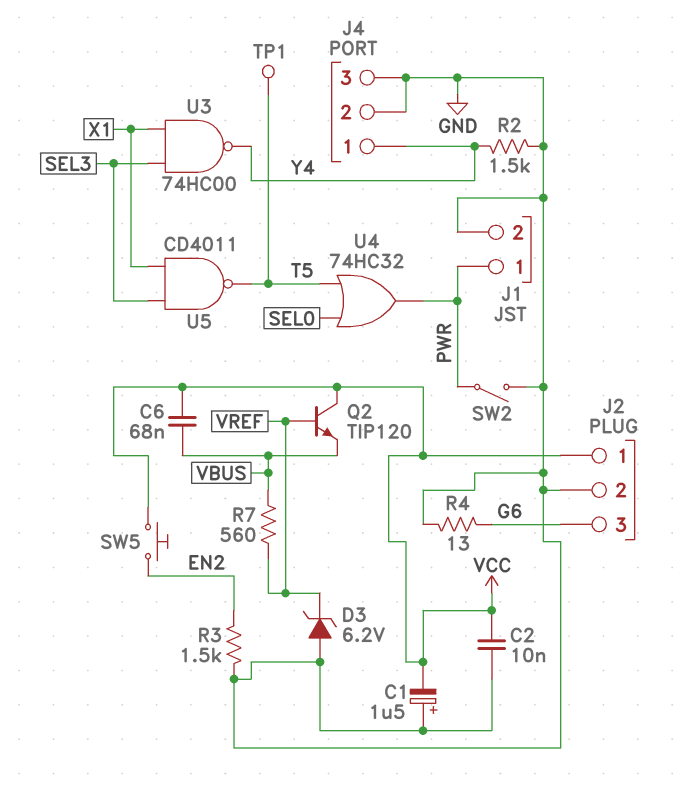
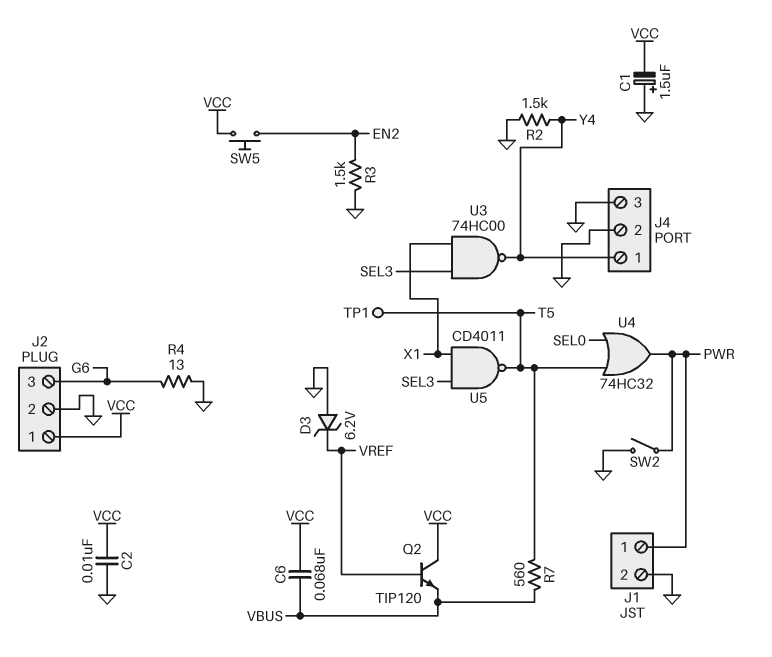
R7: 560 (VBUS, VREF) -> 560 (T5, VBUS)

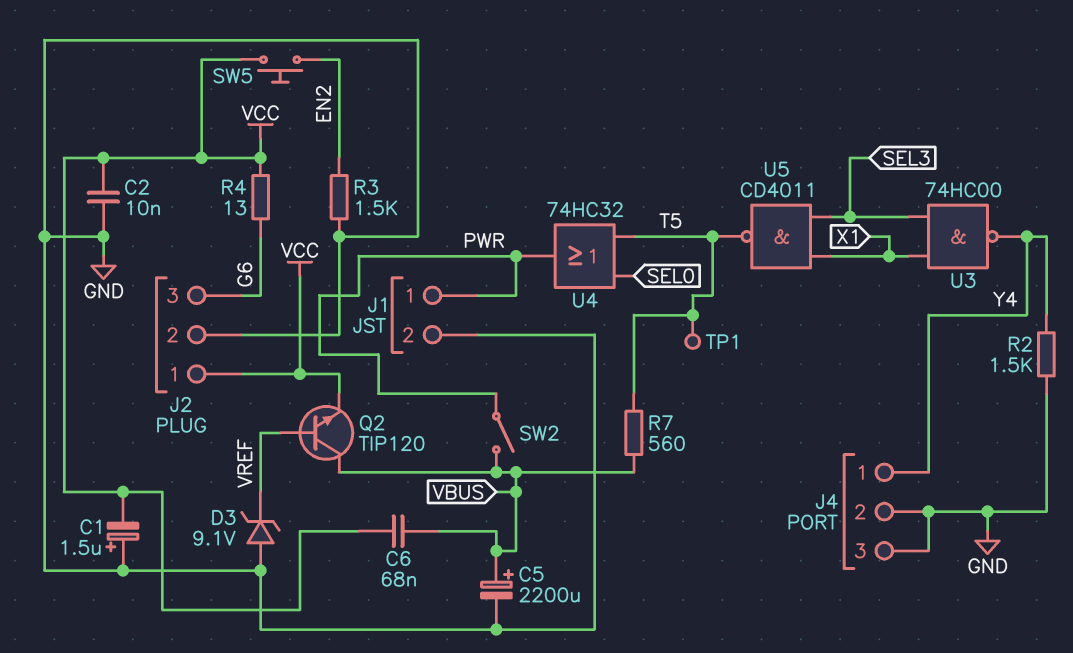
C5: none -> 2200uF (plus VBUS, minus GND)
D3: zener 6.2V (A GND, K VREF) -> zener 9.1V (A GND, K VREF)
Q2: NPN TIP120 (B VREF, C VCC, E VBUS) -> NPN TIP120 (B VREF, C VBUS, E VCC)
R4: 13 (G6, GND) -> 13 (G6, VCC)
SW2: switch (GND, PWR) -> switch (PWR, VBUS)

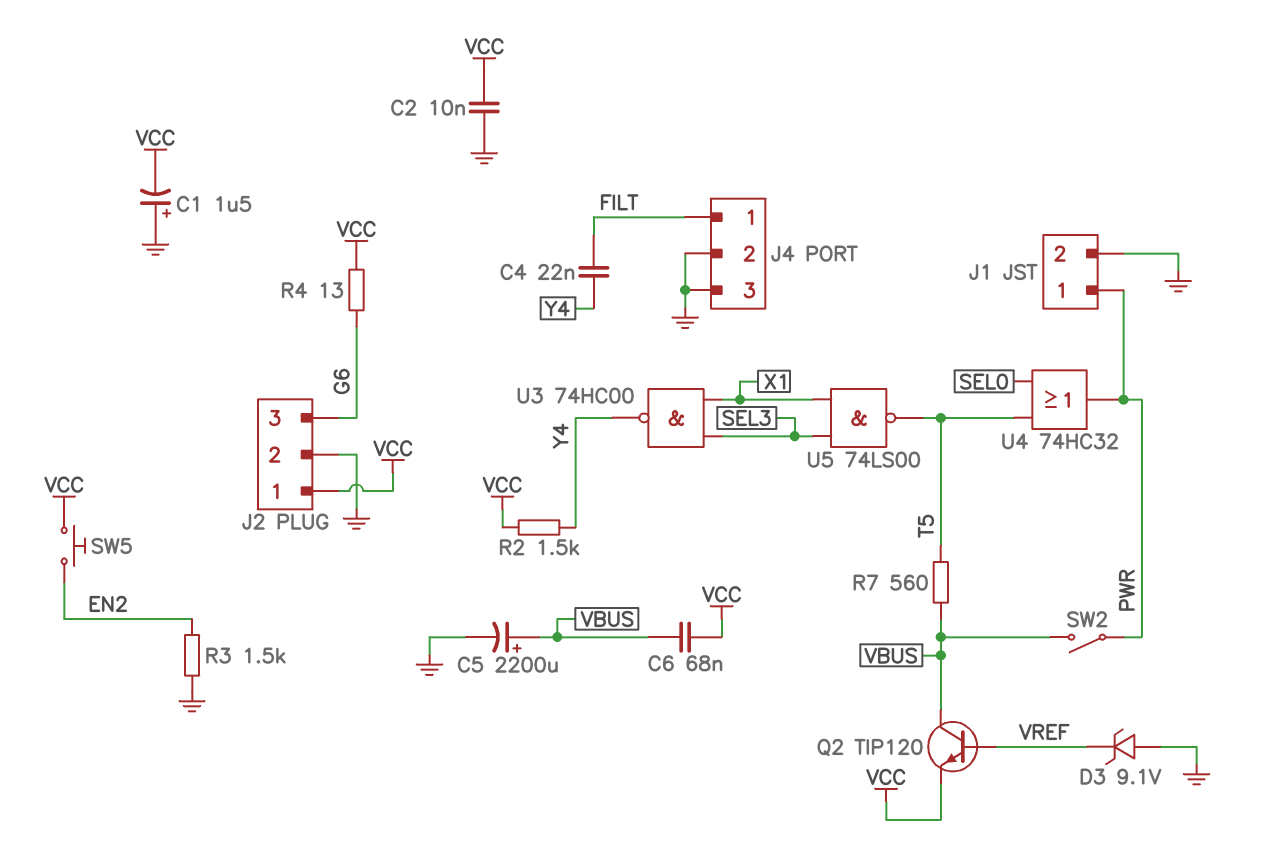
C4: none -> 22nF (FILT, Y4)
J4 pin 1: Y4 -> FILT
R2: 1.5k (GND, Y4) -> 1.5k (VCC, Y4)
TP1: test point (T5) -> none
U5: NAND CD4011 (in SEL3, in X1, out T5) -> NAND 74LS00 (in SEL3, in X1, out T5)

